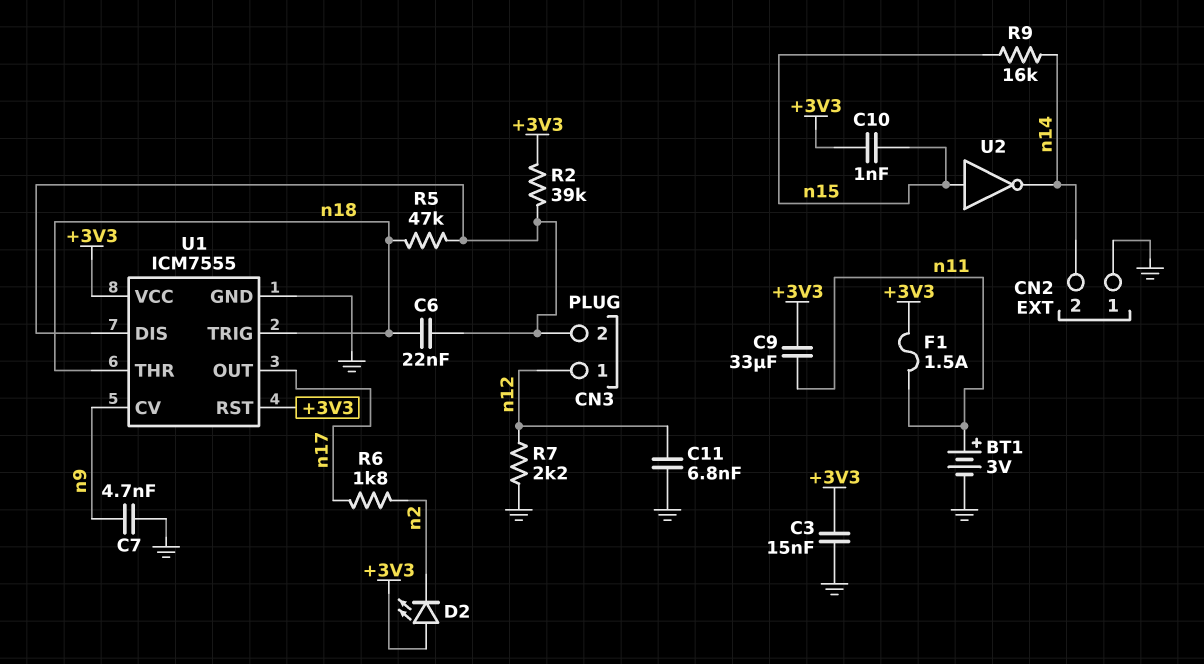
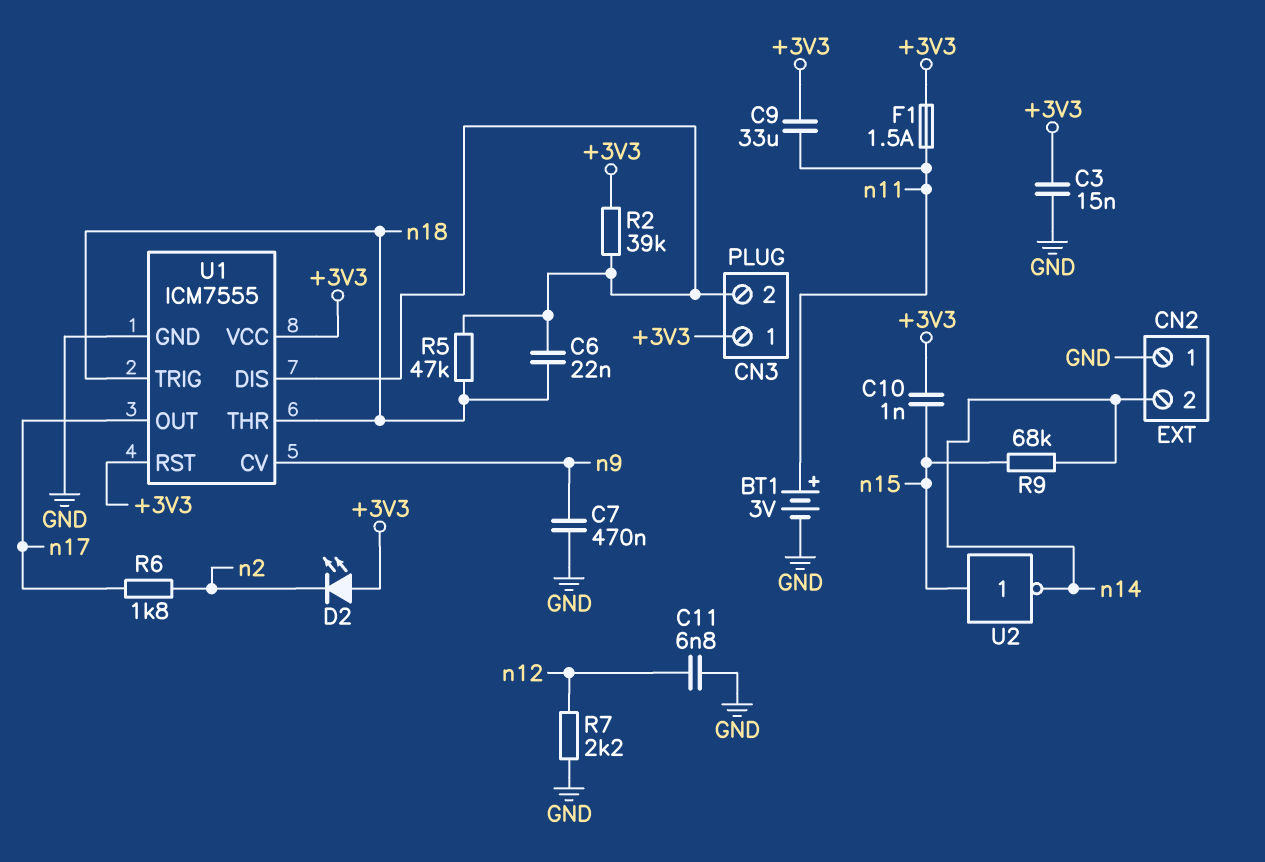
C7: 4.7nF (GND, n9) -> 470nF (GND, n9)
CN3 pin 1: n12 -> +3V3
R9: 16k (n14, n15) -> 68k (n14, n15)

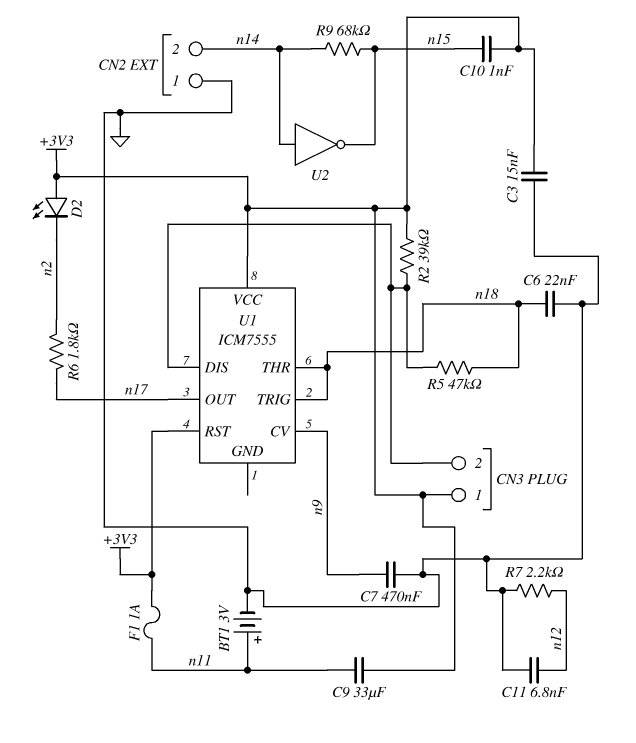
C6: 22nF (CN3/2, n18) -> 22nF (GND, n18)
F1: 1.5A (+3V3, n11) -> 1A (+3V3, n11)
U1 pin GND: GND -> none
U2: NOT (in n15, out n14) -> NOT (in n14, out n15)

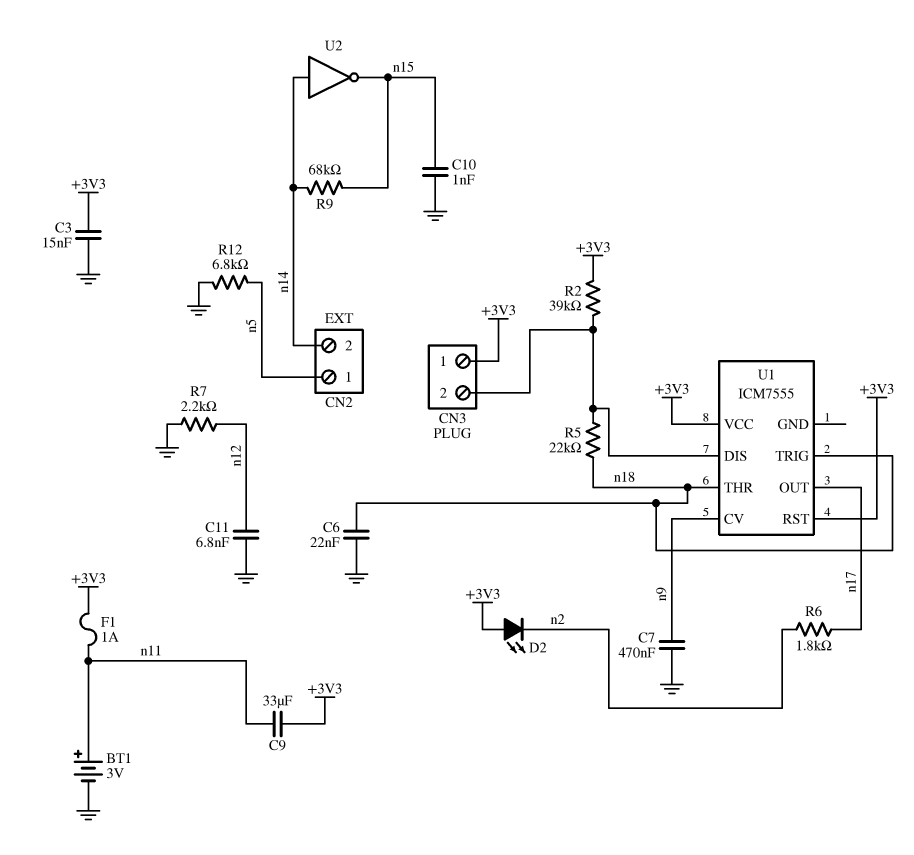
C10: 1nF (+3V3, n15) -> 1nF (GND, n15)
CN2 pin 1: GND -> n5
R5: 47k (CN3/2, n18) -> 22k (CN3/2, n18)
R12: none -> 6.8k (GND, n5)

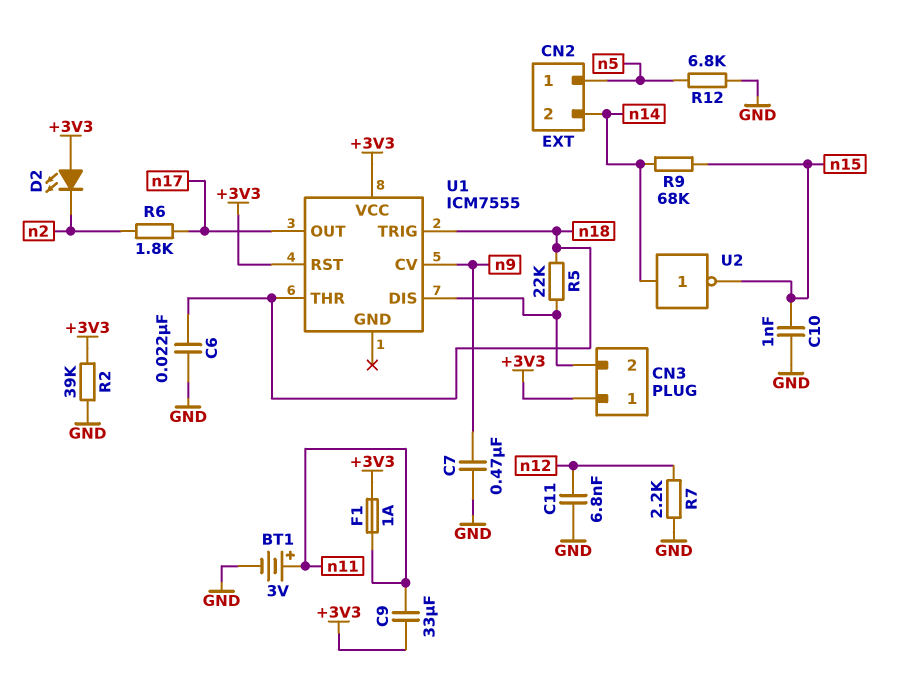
C3: 15nF (+3V3, GND) -> none
R2: 39k (+3V3, CN3/2) -> 39k (+3V3, GND)

